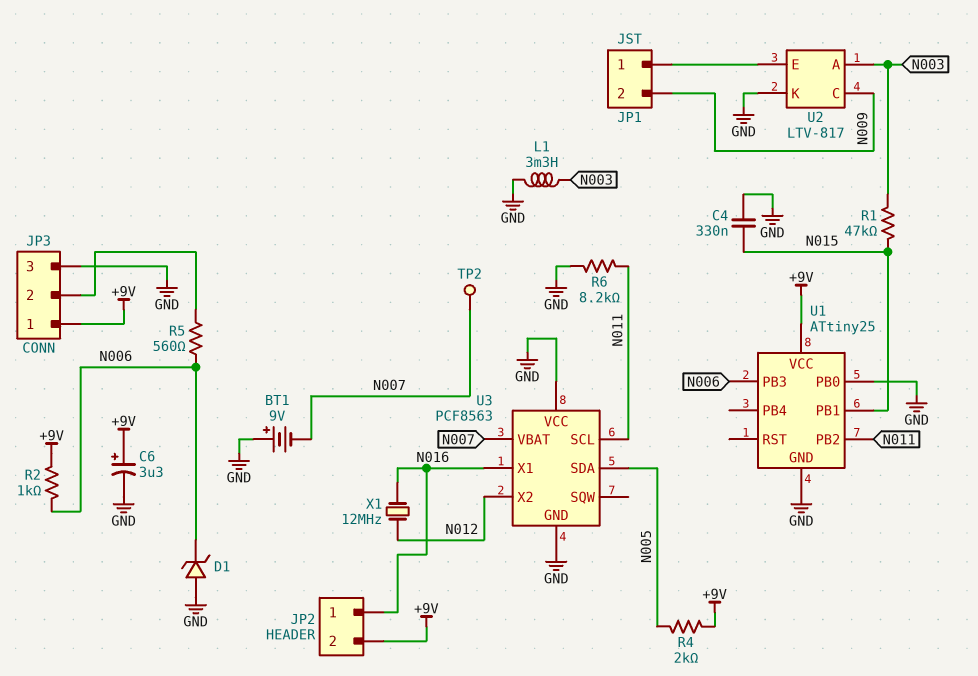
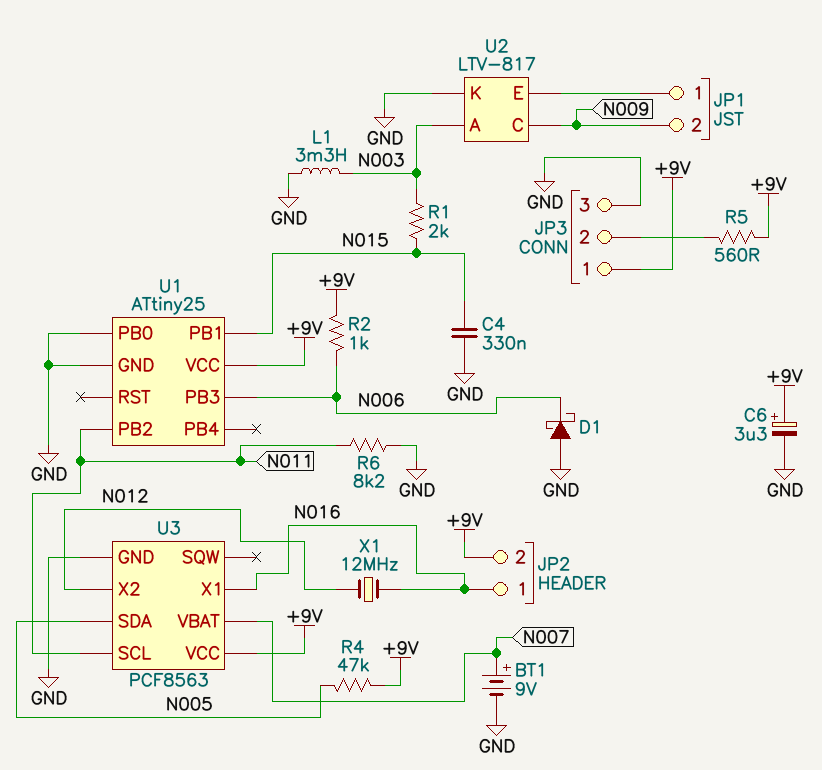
BT1: 9V (plus GND, minus N007) -> 9V (plus N007, minus GND)
D1: zener (A GND, K N006) -> schottky (A GND, K N006)
R1: 47k (N003, N015) -> 2k (N003, N015)
R4: 2k (+9V, N005) -> 47k (+9V, N005)
R5: 560 (JP3/2, N006) -> 560 (+9V, JP3/2)
TP2: test point (N007) -> none
U3 pin VCC: GND -> +9V

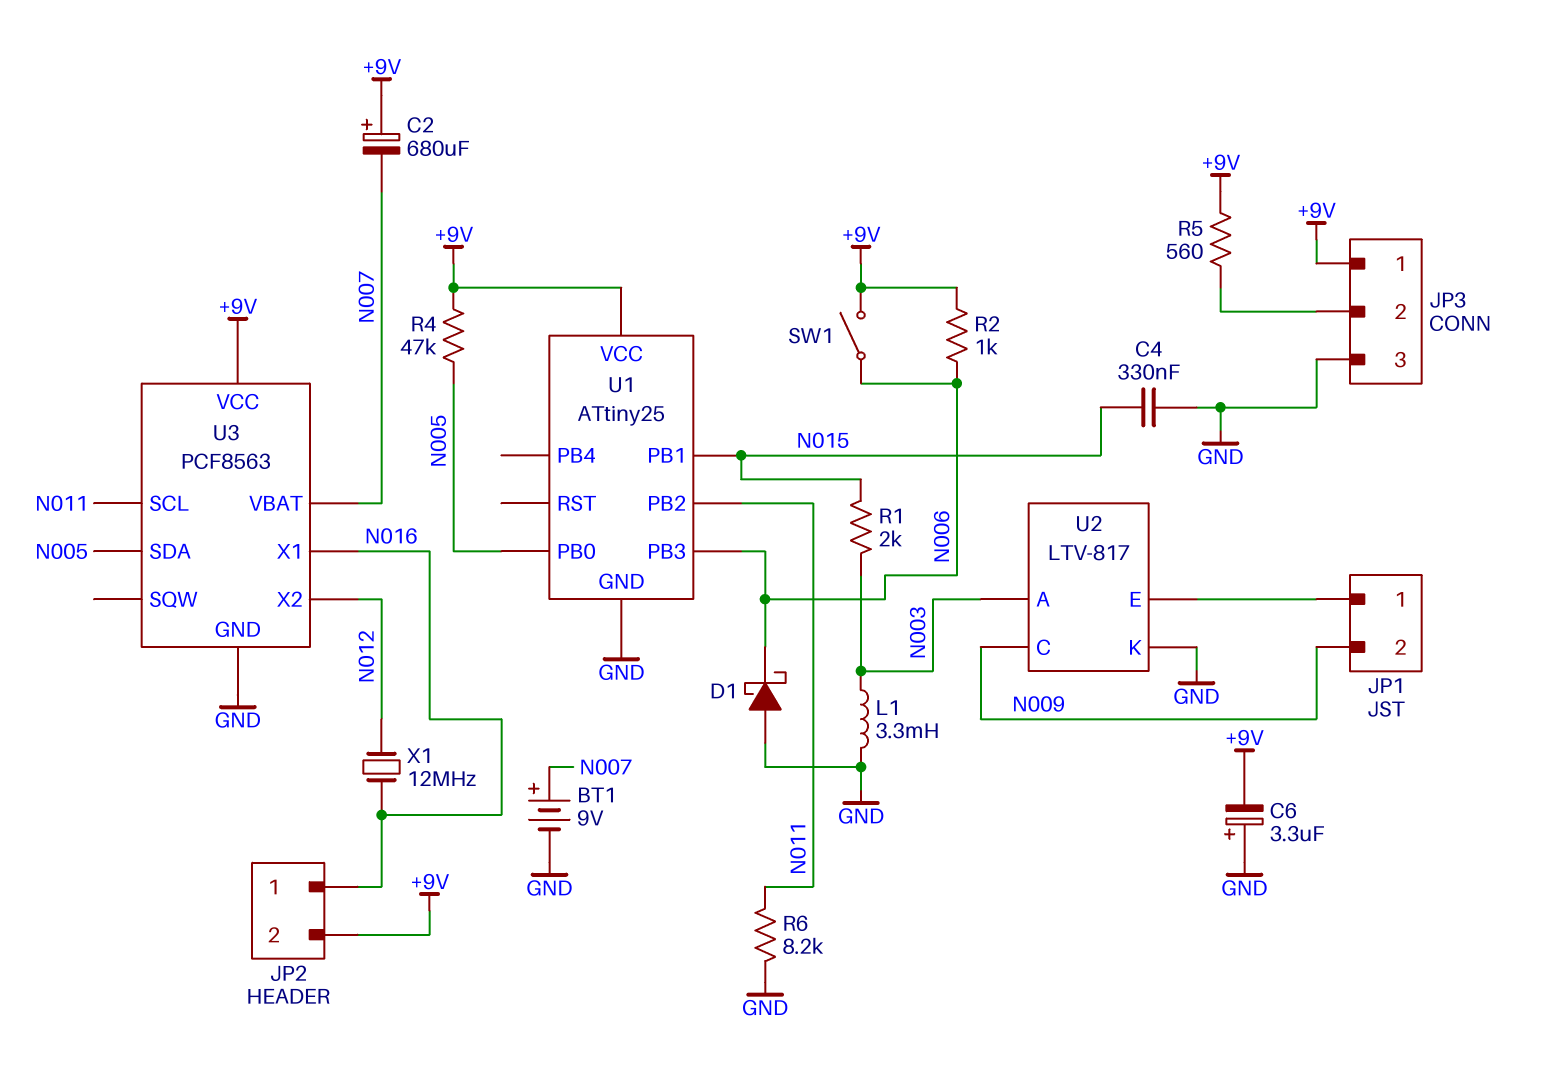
C2: none -> 680uF (plus +9V, minus N007)
C6: 3.3uF (plus +9V, minus GND) -> 3.3uF (plus GND, minus +9V)
SW1: none -> switch (+9V, N006)
U1 pin PB0: GND -> N005

